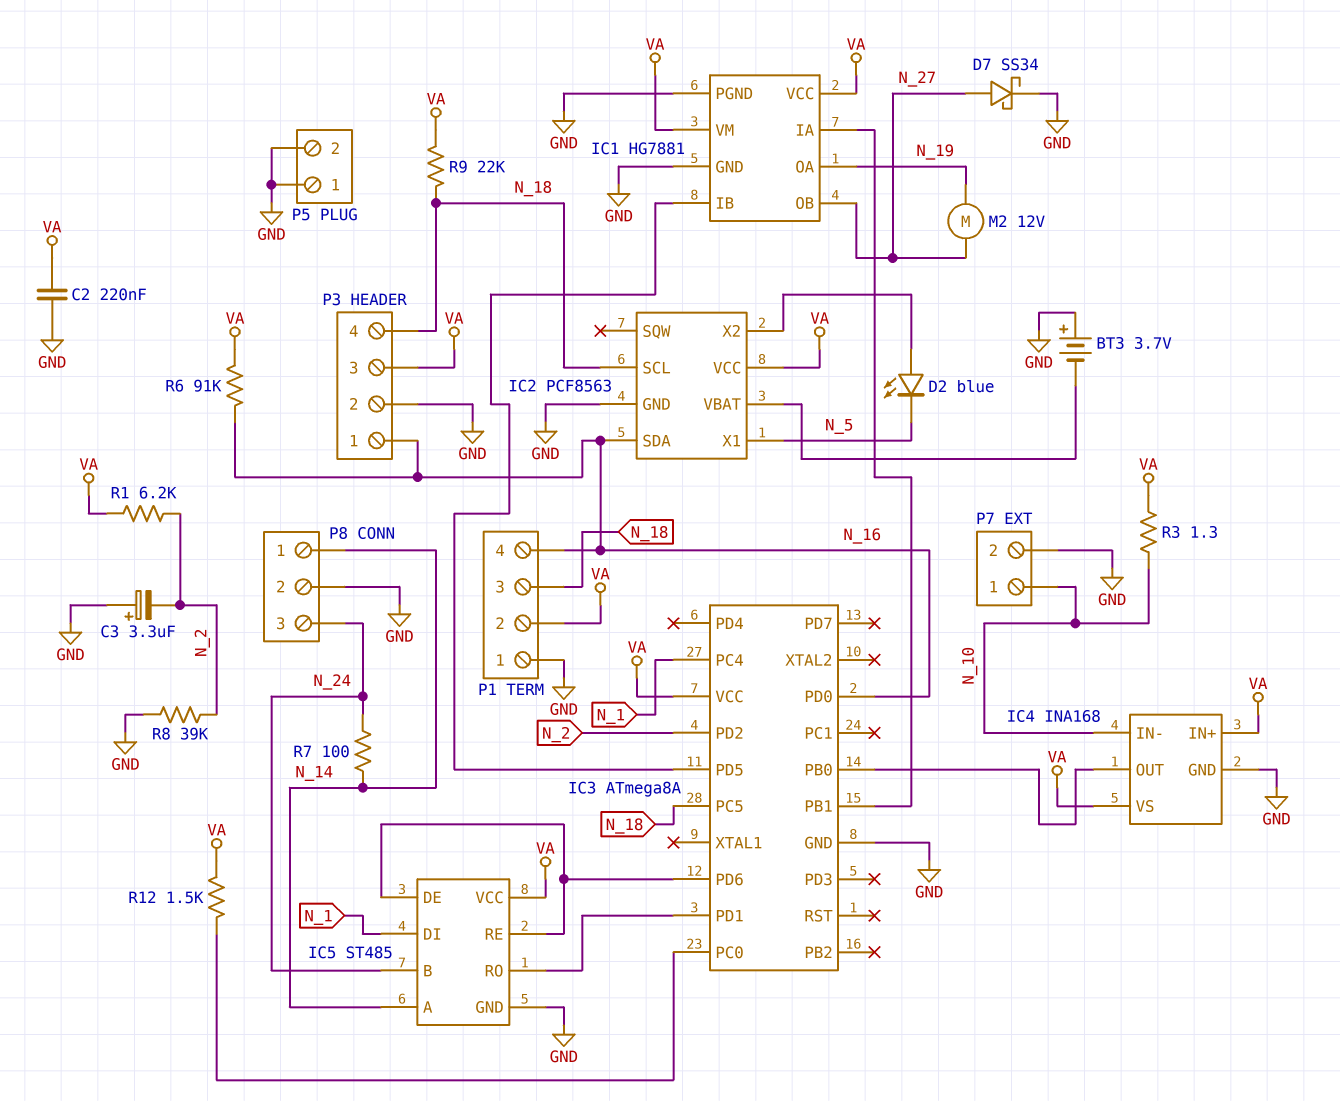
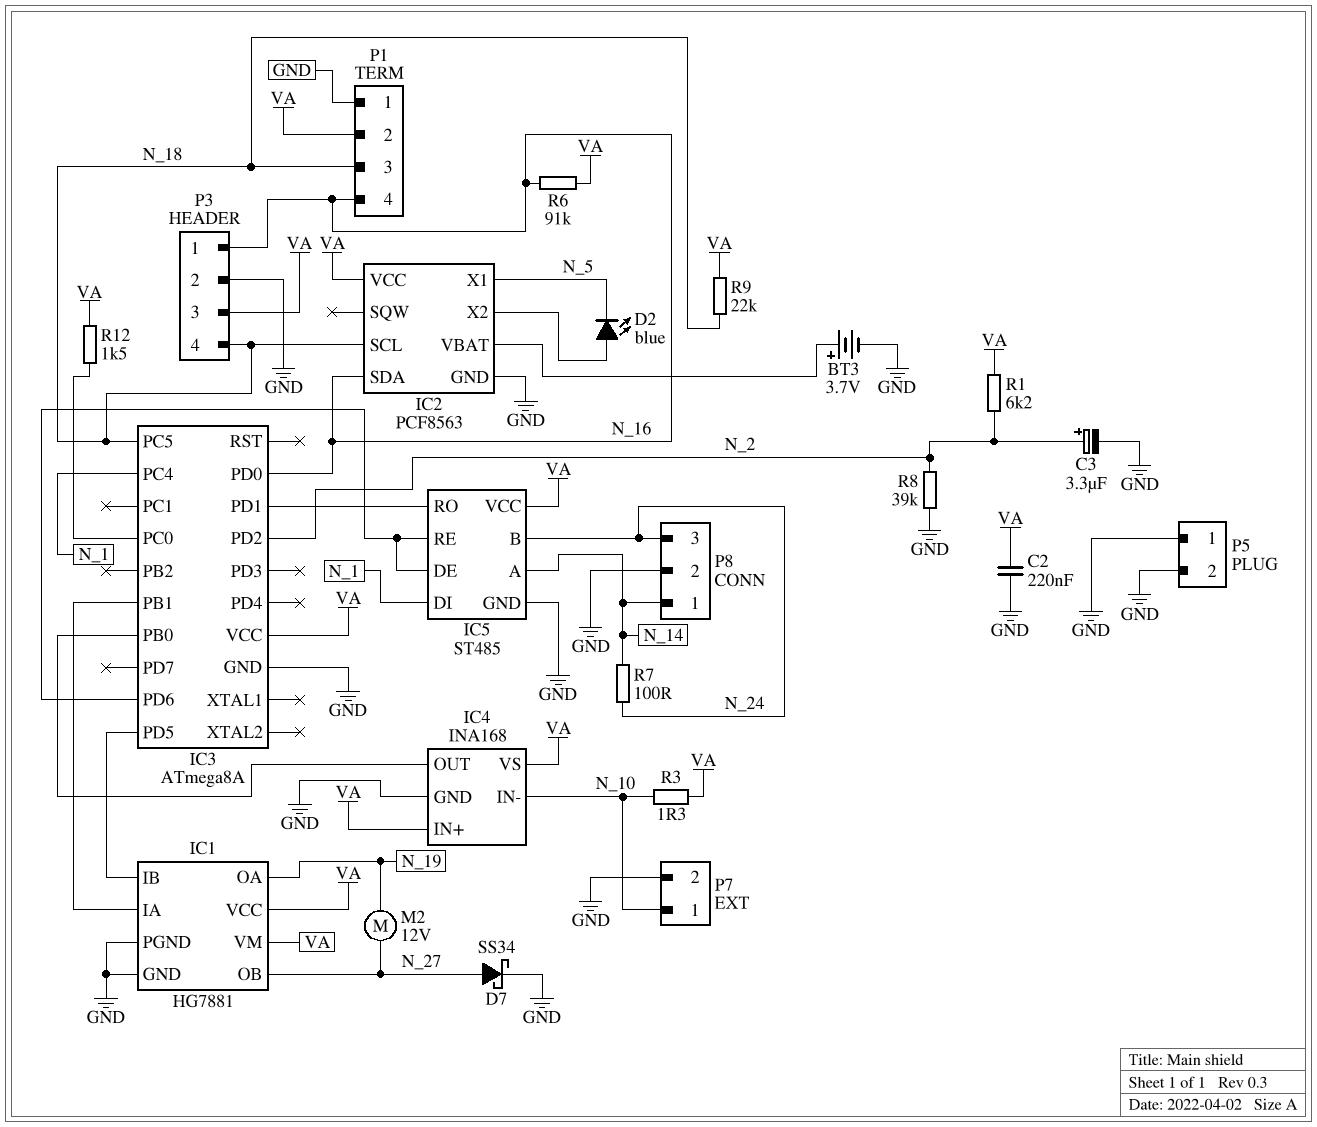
BT3: 3.7V (plus GND, minus IC2/VBAT) -> 3.7V (plus IC2/VBAT, minus GND)
C3: 3.3uF (plus GND, minus N_2) -> 3.3uF (plus N_2, minus GND)

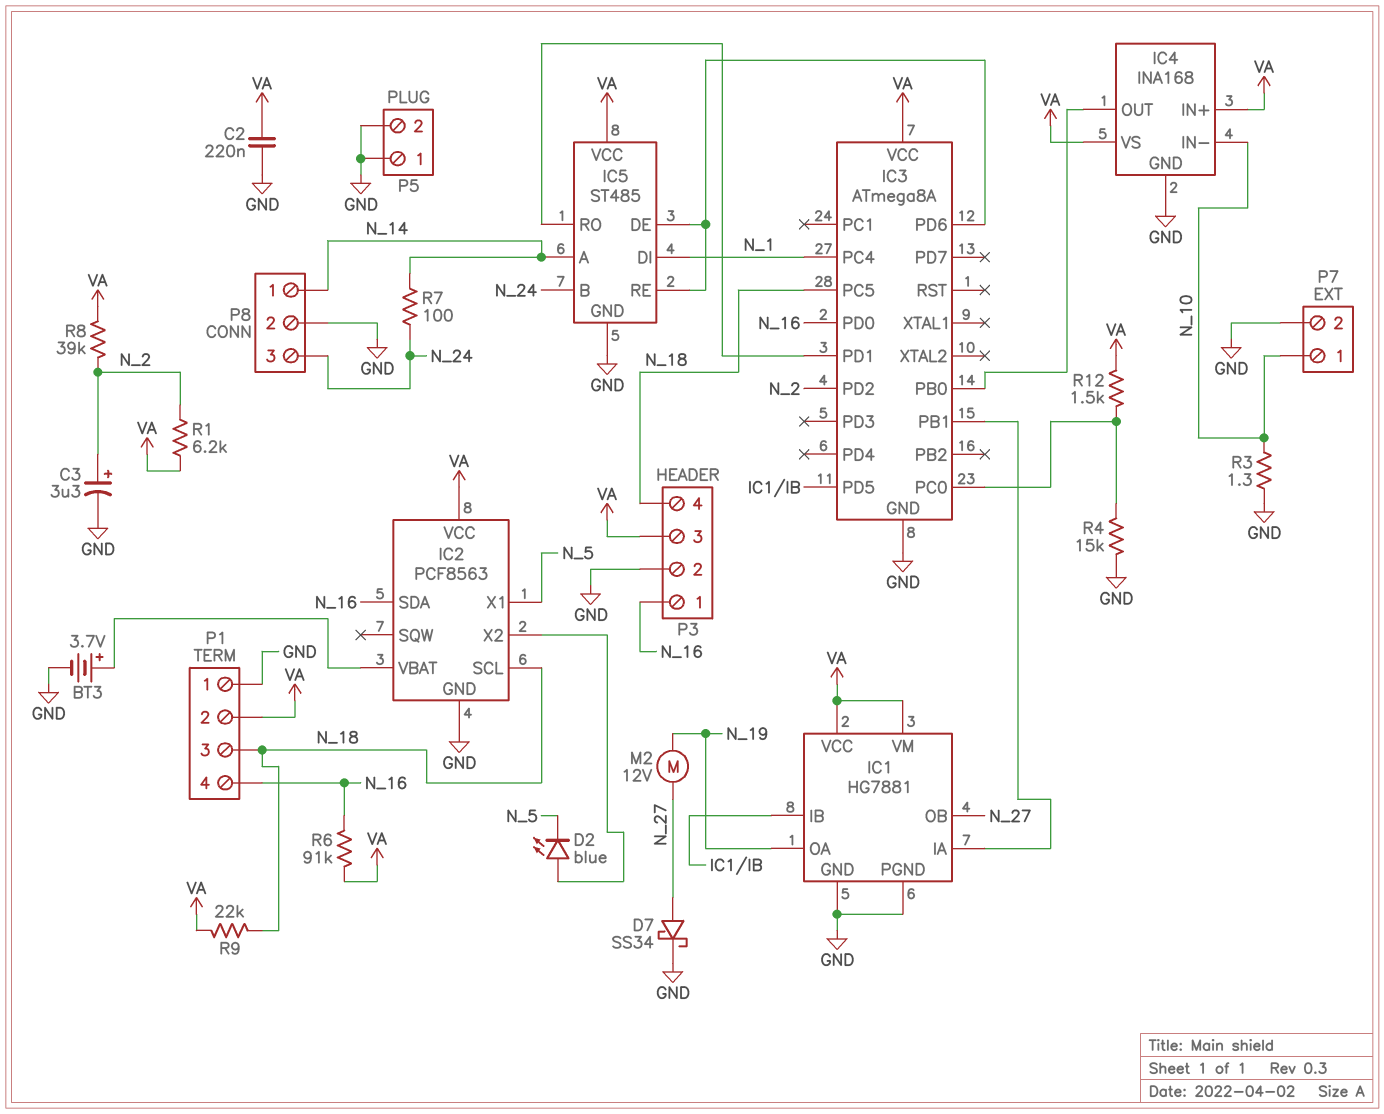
R3: 1.3 (N_10, VA) -> 1.3 (GND, N_10)
R4: none -> 15k (GND, IC3/PC0)
R8: 39k (GND, N_2) -> 39k (N_2, VA)

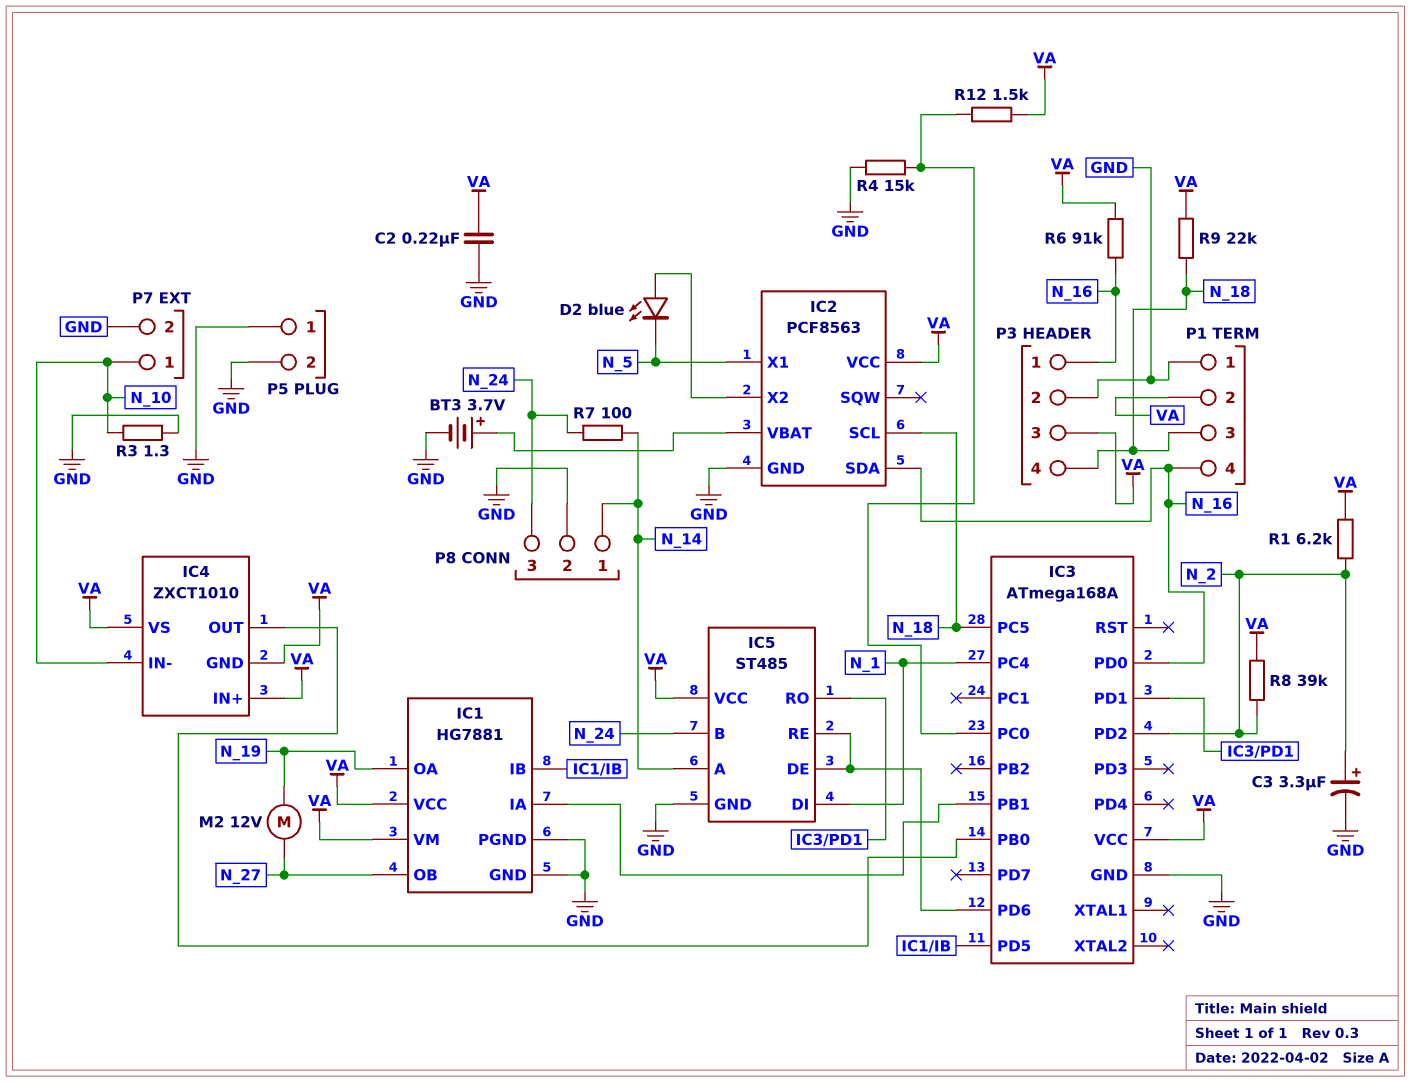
D7: schottky SS34 (A N_27, K GND) -> none
IC3: ATmega8A -> ATmega168A
IC4: INA168 -> ZXCT1010
IC4 pin GND: GND -> VA

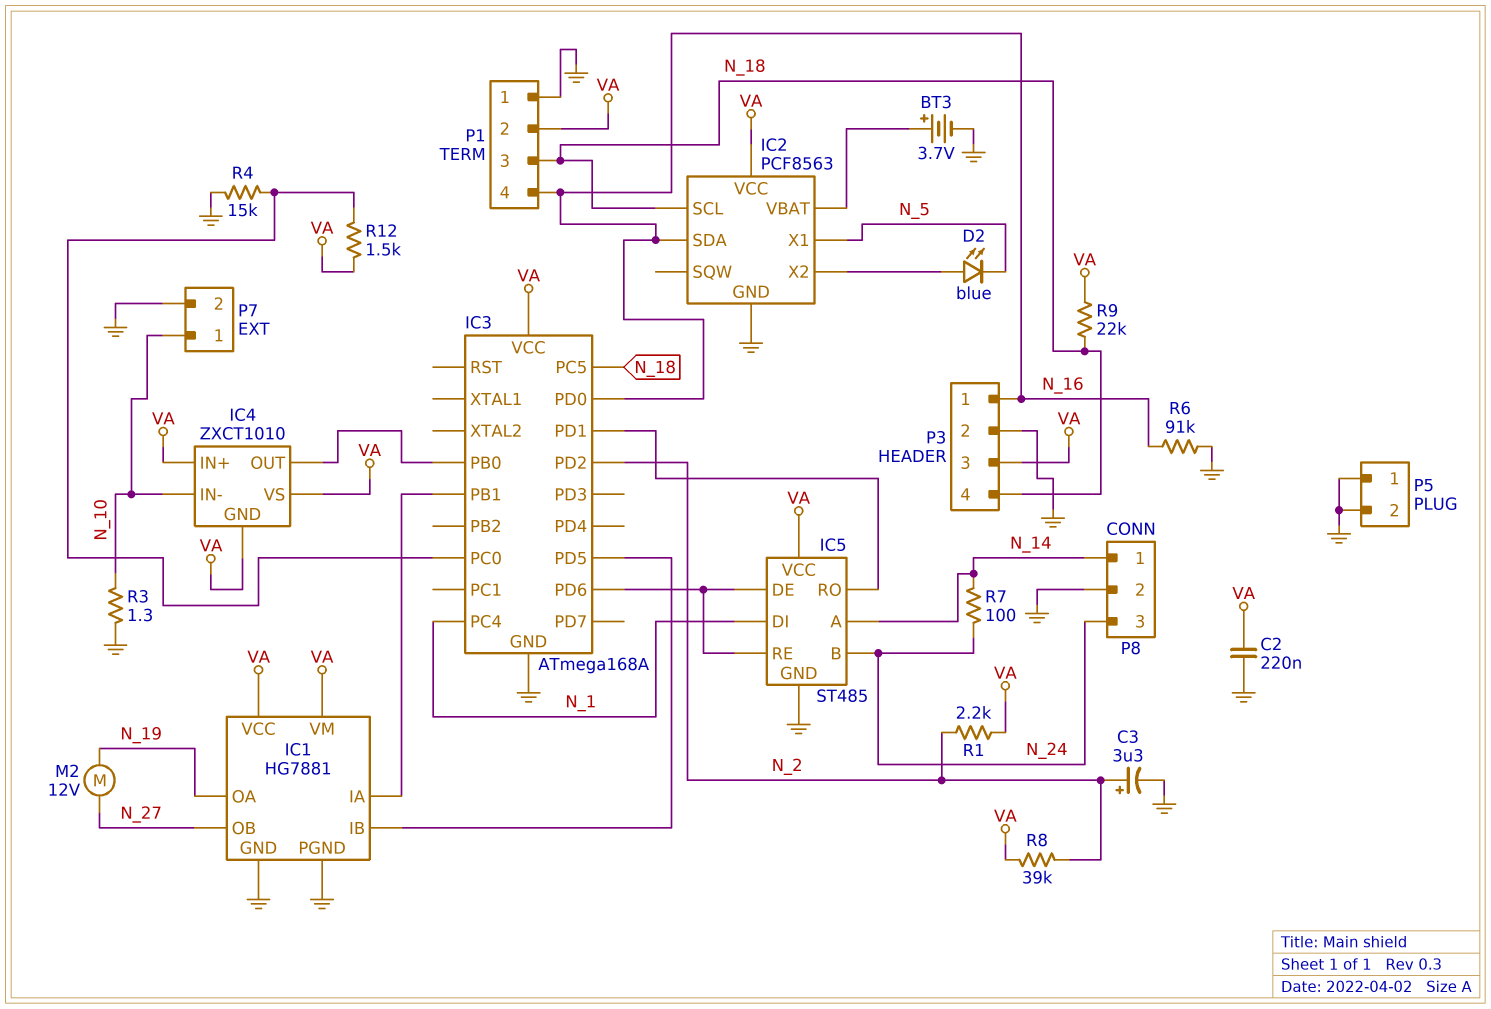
R1: 6.2k (N_2, VA) -> 2.2k (N_2, VA)
R6: 91k (N_16, VA) -> 91k (GND, N_16)

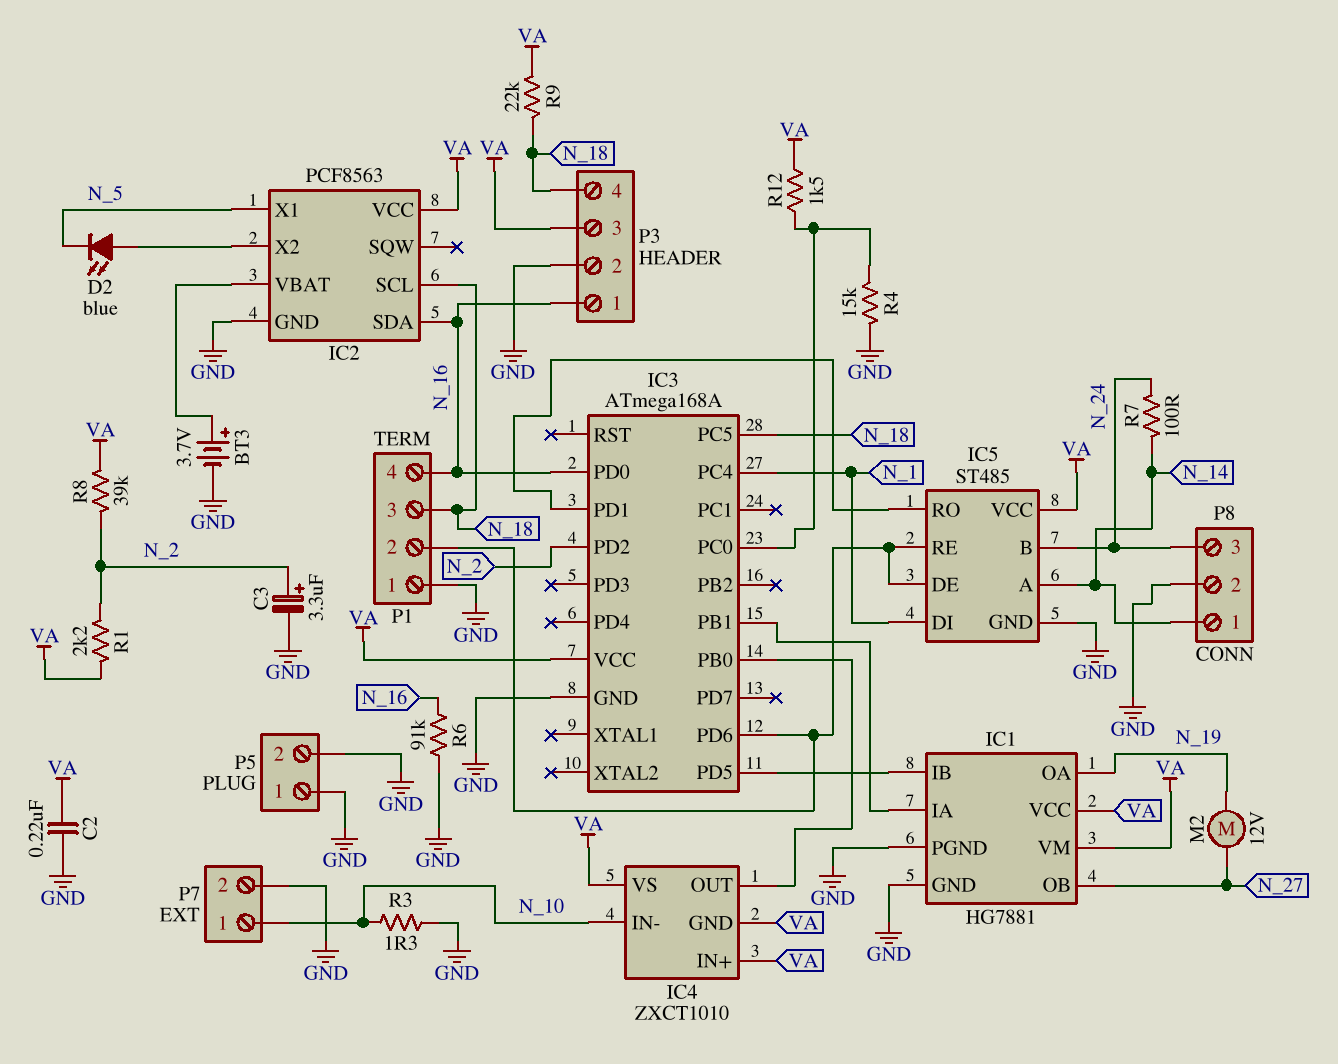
P1 pin 2: VA -> IC3/PD6

